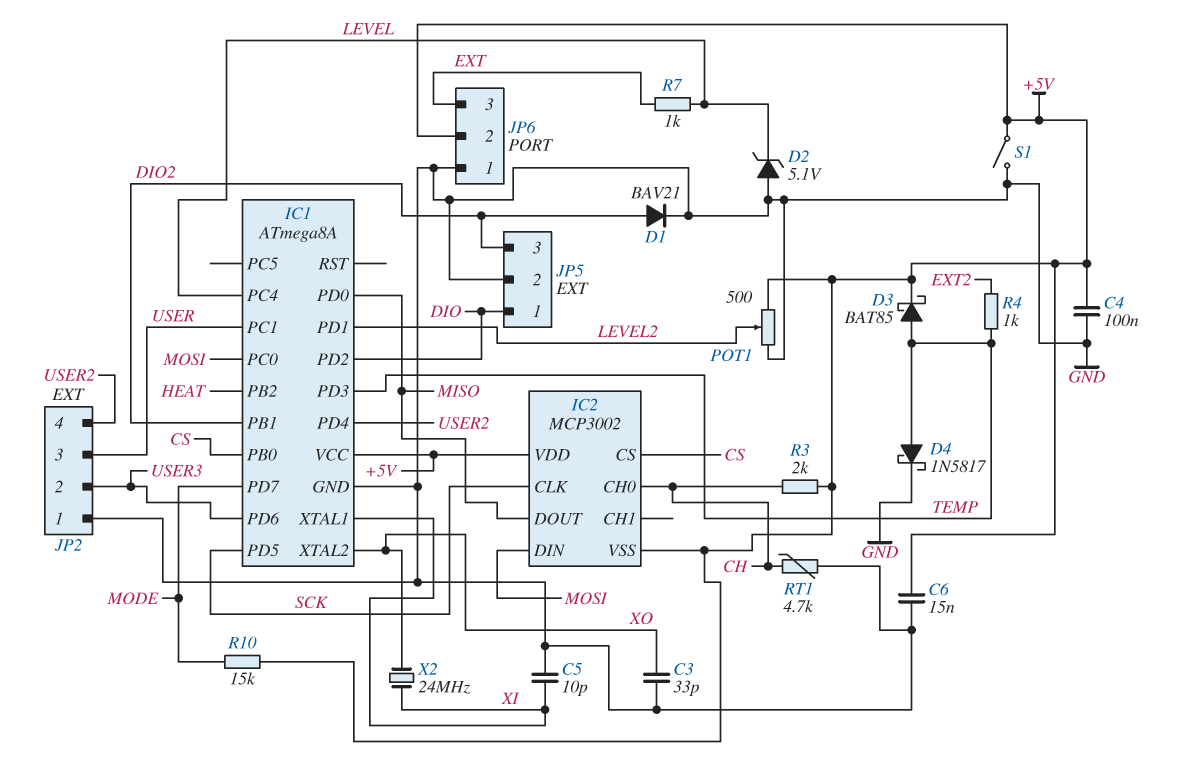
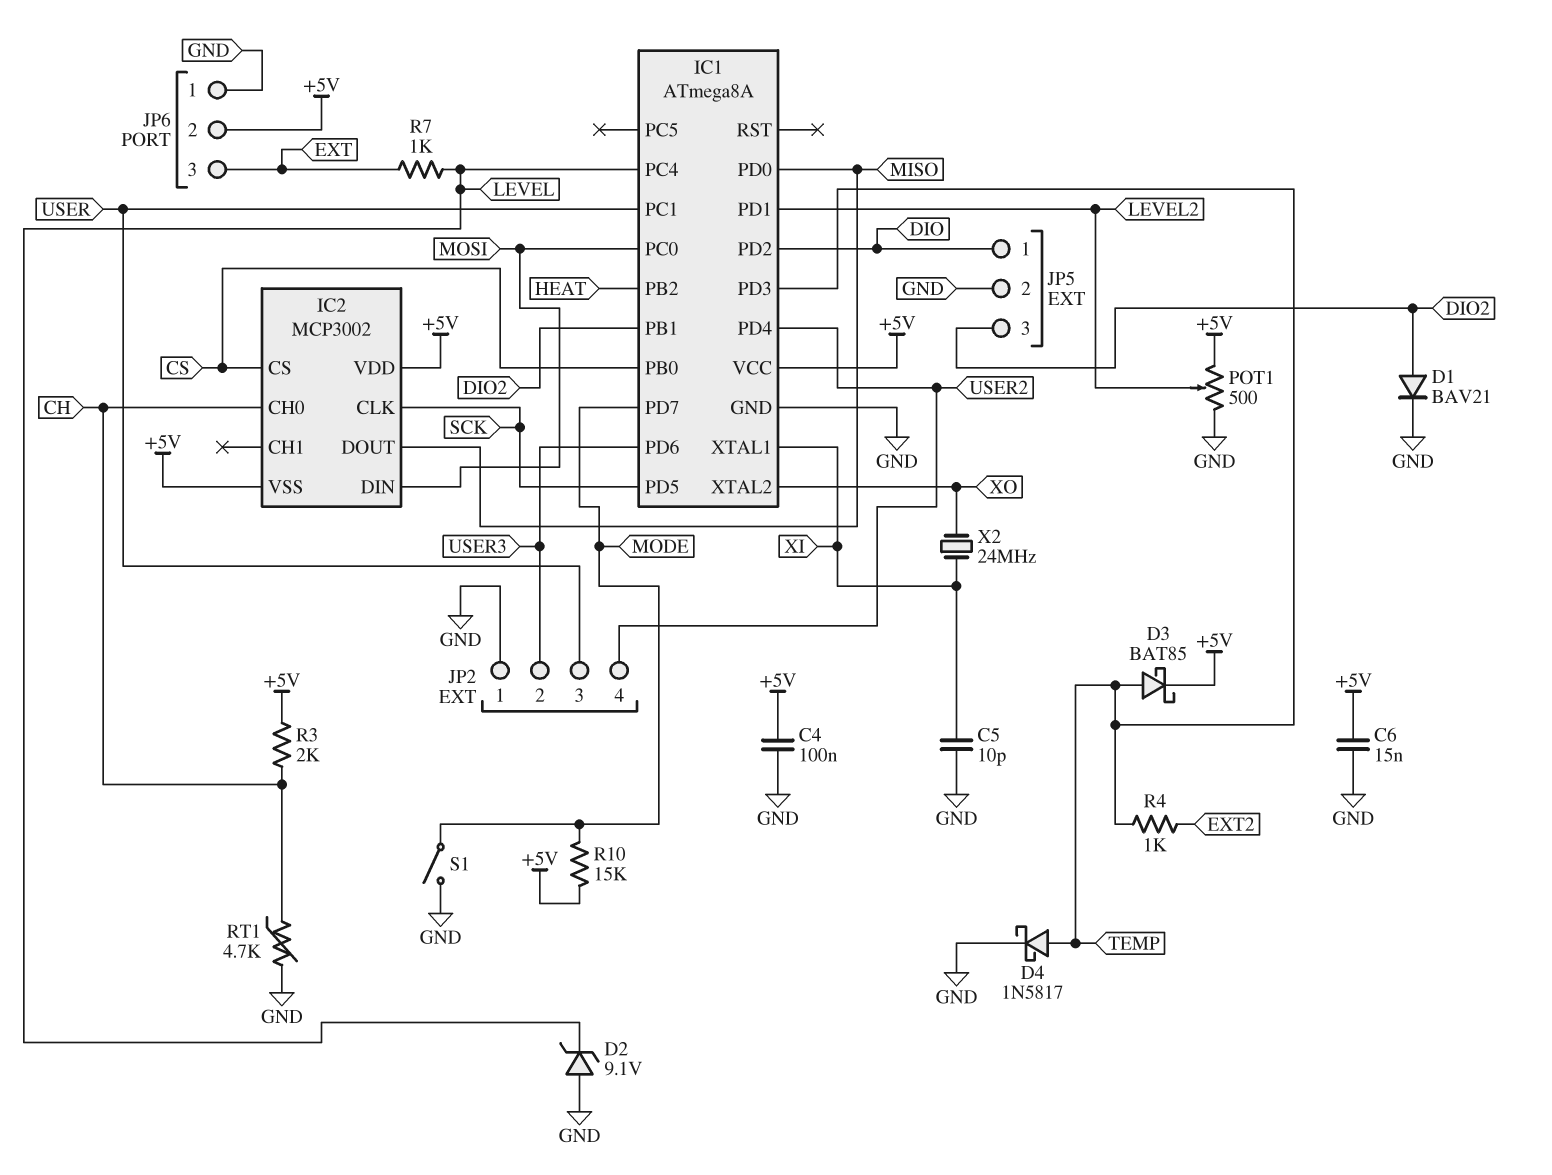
C3: 33pF (GND, XO) -> none
D2: zener 5.1V (A GND, K LEVEL) -> zener 9.1V (A GND, K LEVEL)
S1: switch (+5V, GND) -> switch (GND, MODE)

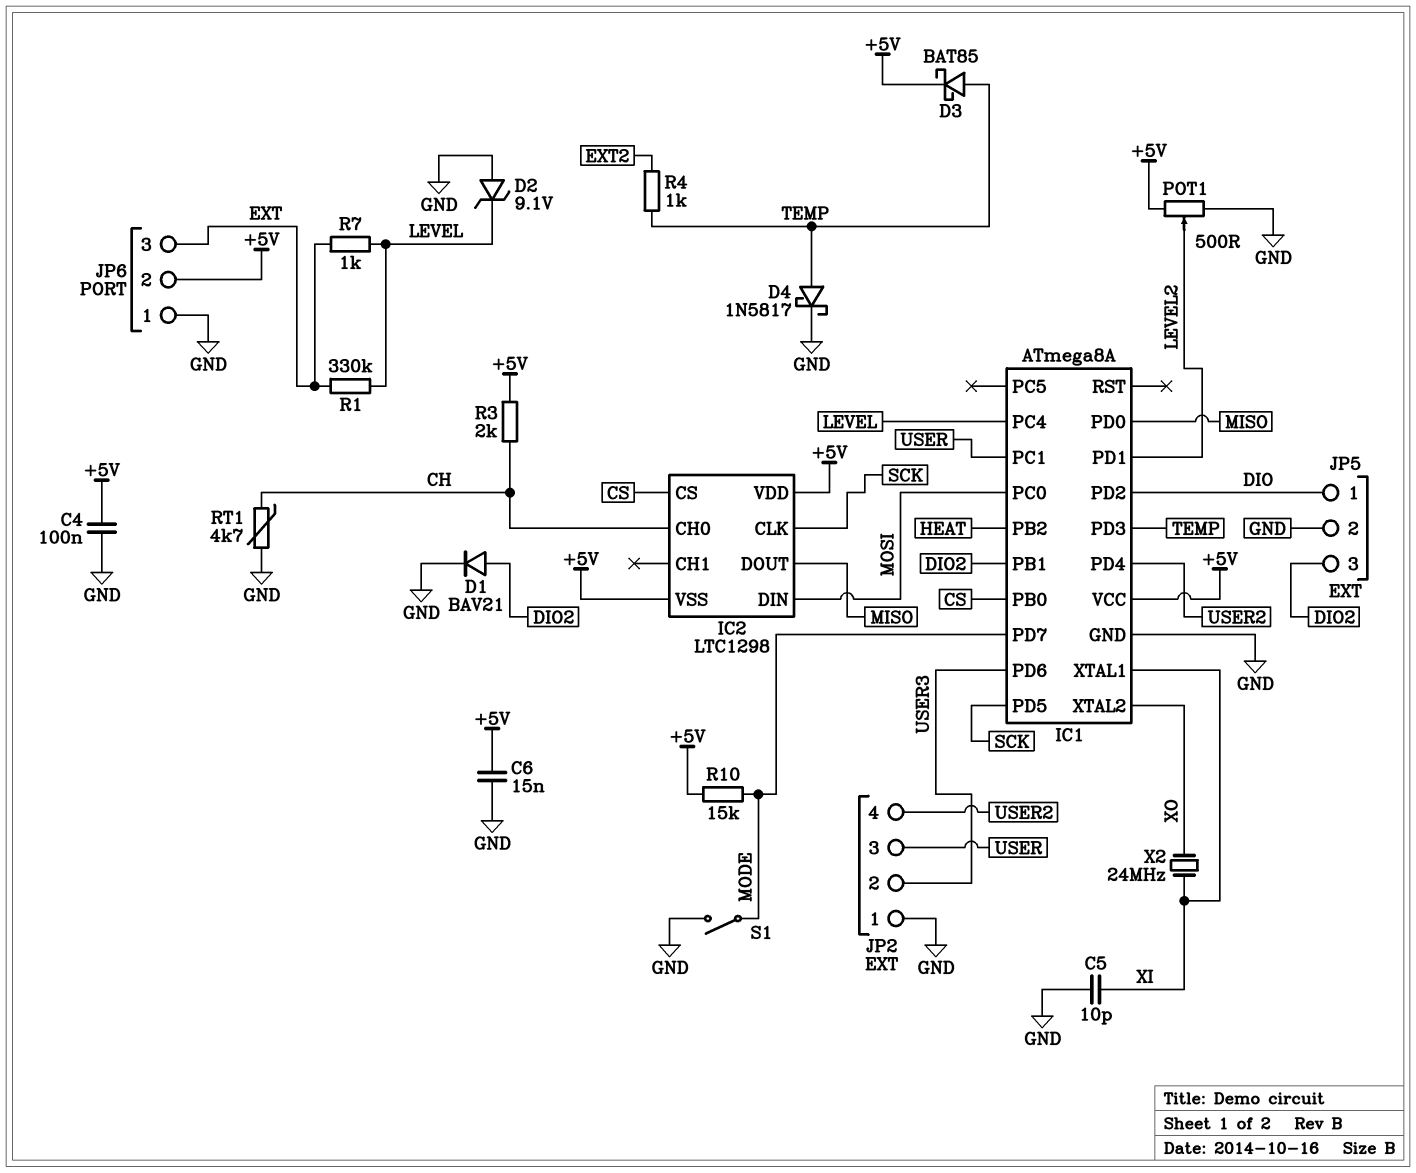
IC2: MCP3002 -> LTC1298
R1: none -> 330k (EXT, LEVEL)

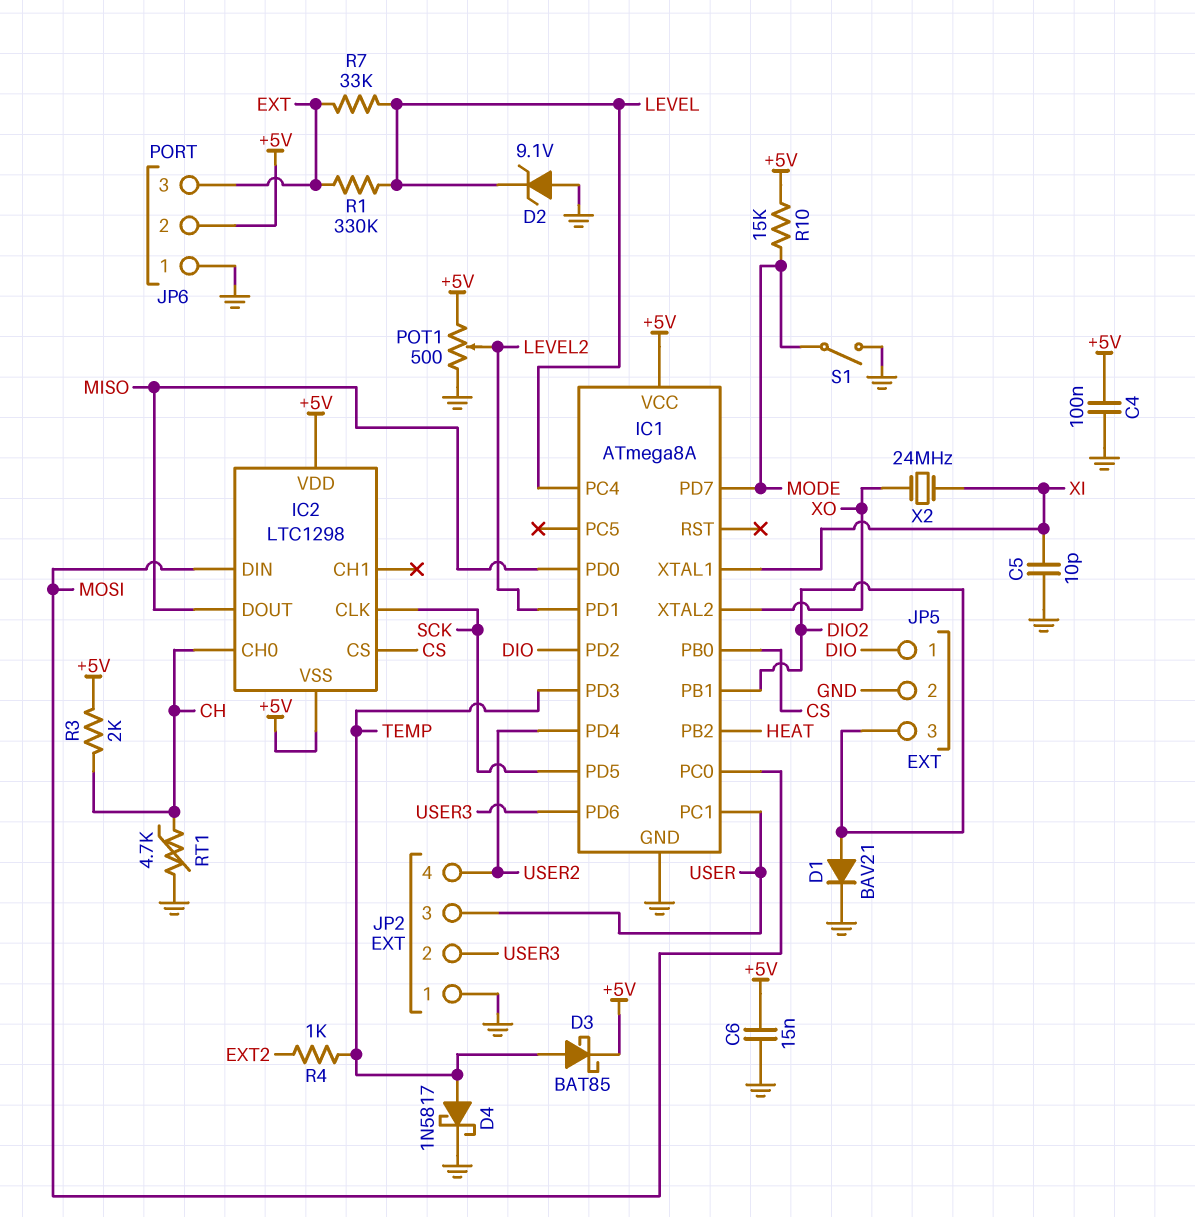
R7: 1k (EXT, LEVEL) -> 33k (EXT, LEVEL)

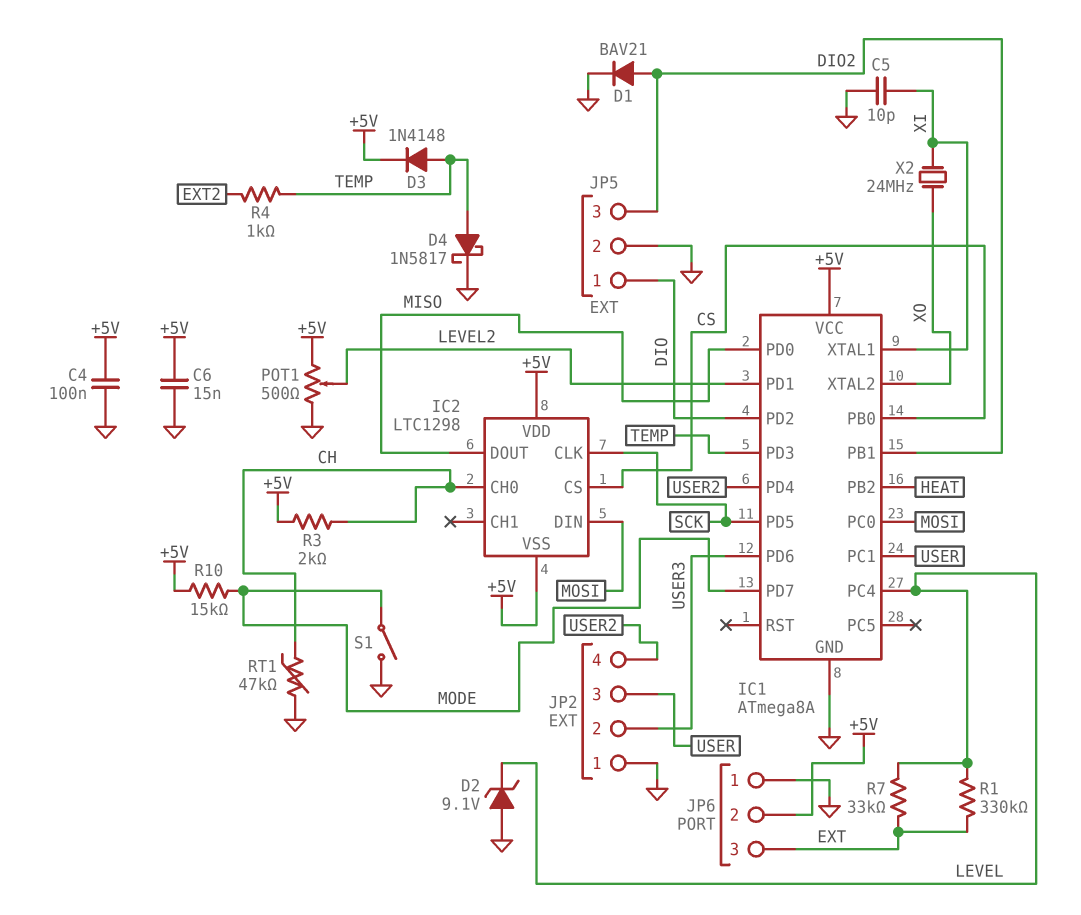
D3: schottky BAT85 (A TEMP, K +5V) -> diode 1N4148 (A TEMP, K +5V)
RT1: 4.7k (CH, GND) -> 47k (CH, GND)

